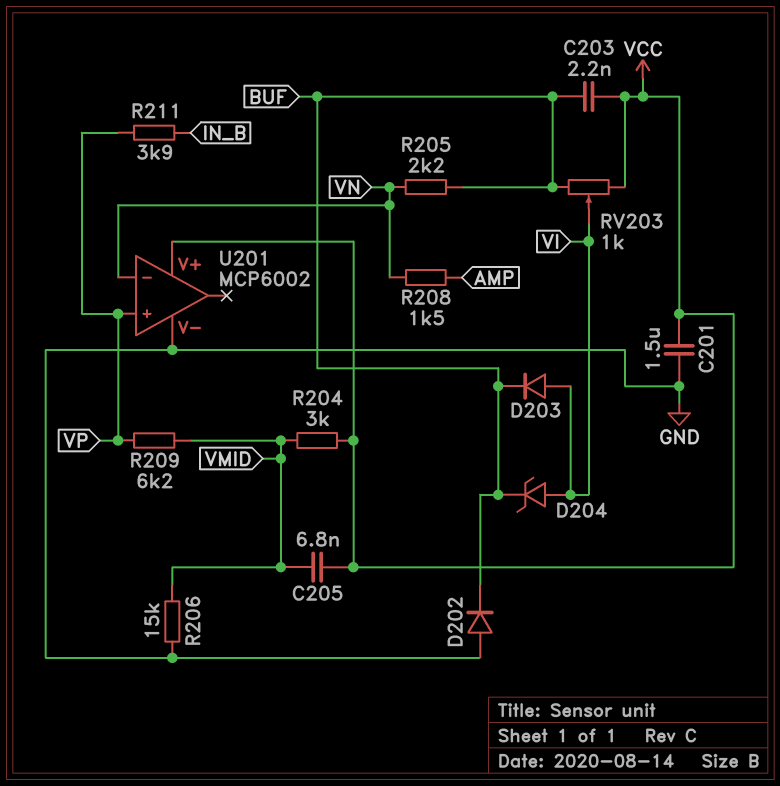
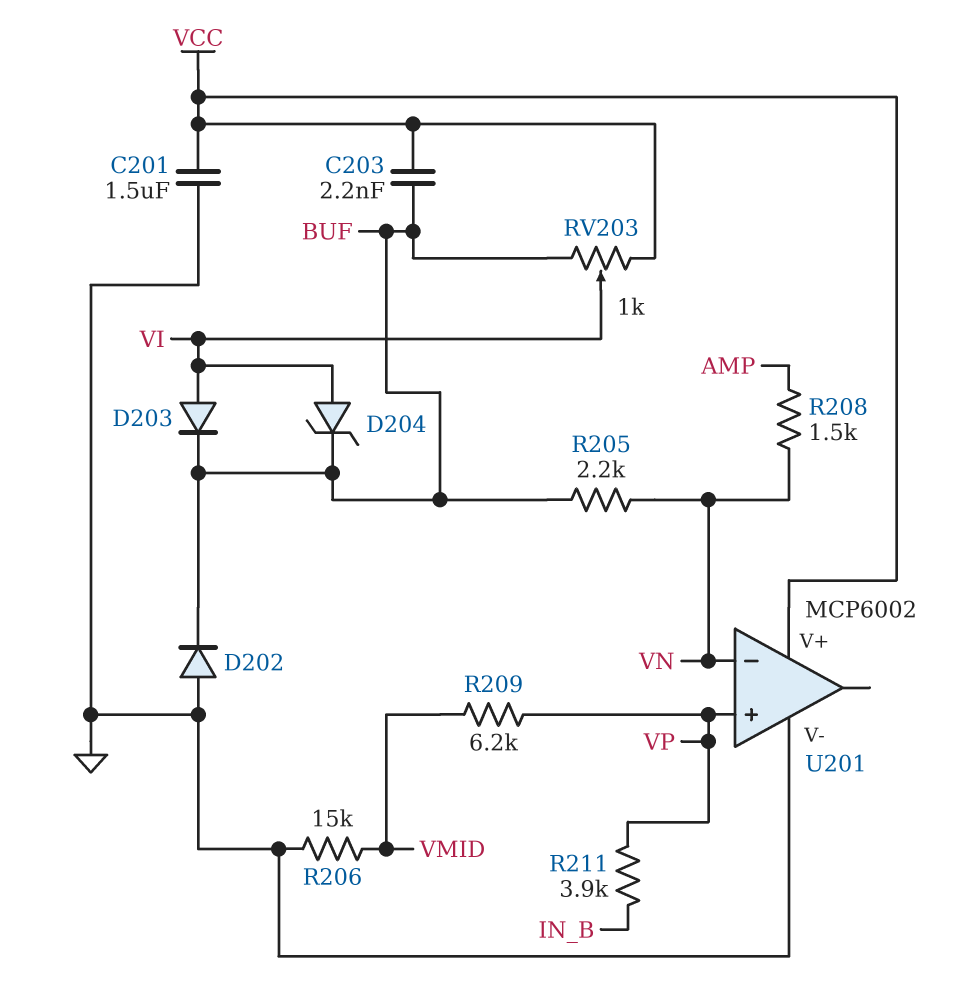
C205: 6.8nF (VCC, VMID) -> none
R204: 3k (VCC, VMID) -> none

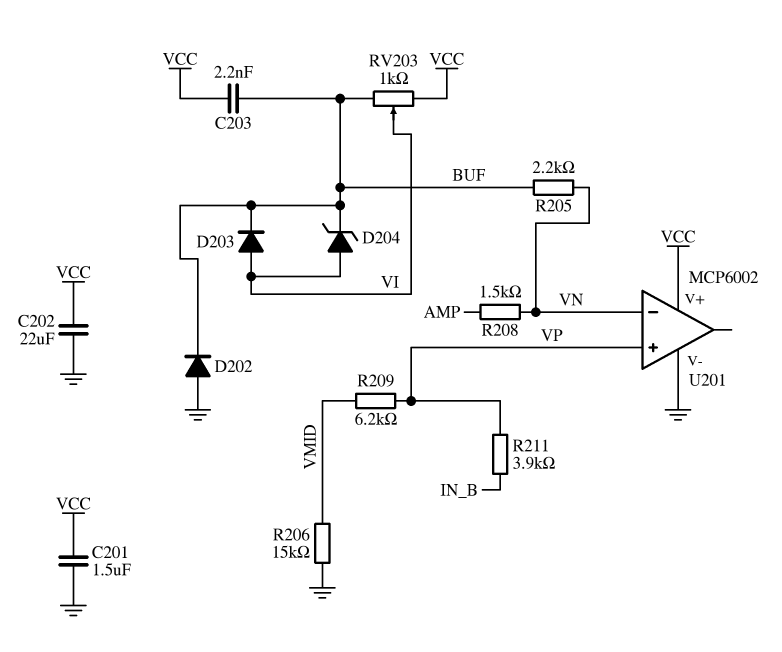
C202: none -> 22uF (GND, VCC)

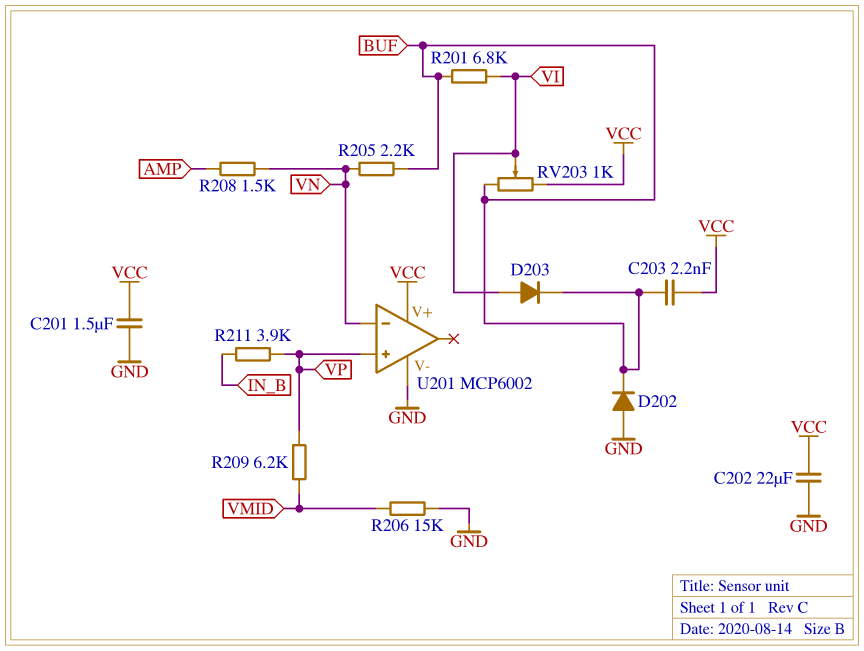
D204: zener (A VI, K BUF) -> none
R201: none -> 6.8k (BUF, VI)

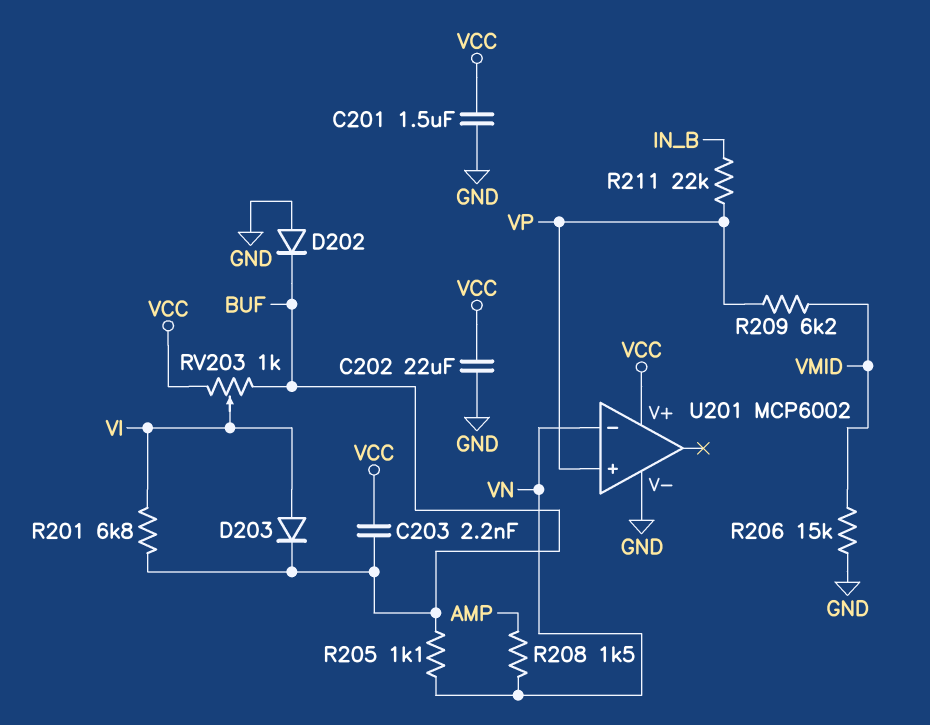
R205: 2.2k (BUF, VN) -> 1.1k (BUF, VN)
R211: 3.9k (IN_B, VP) -> 22k (IN_B, VP)

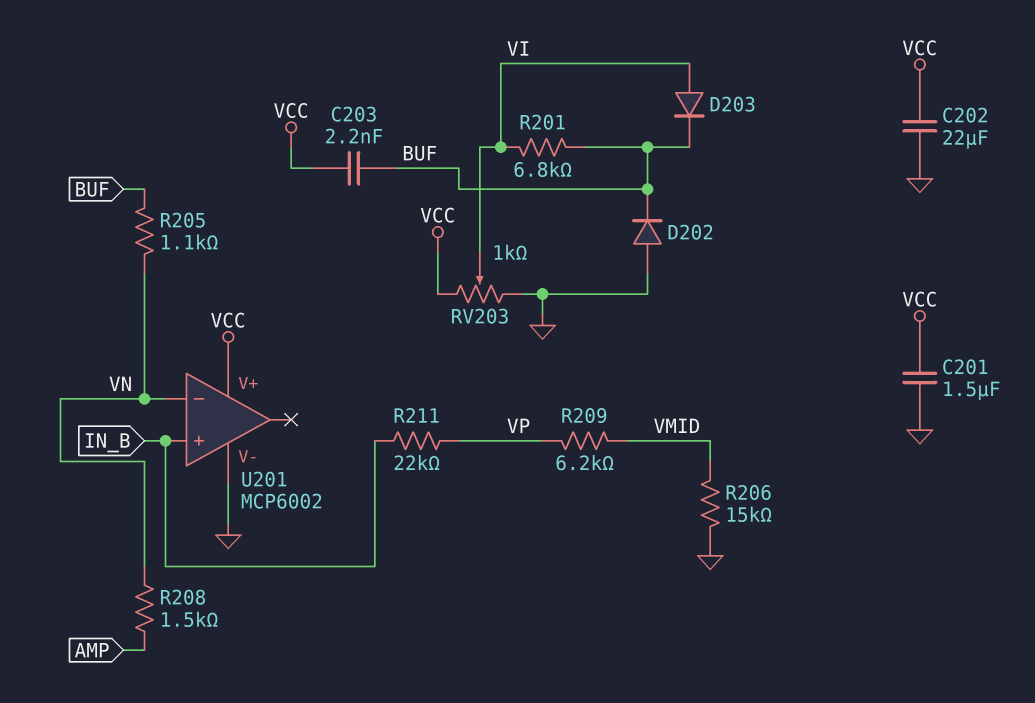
RV203: 1k (BUF, VCC, wiper VI) -> 1k (GND, VCC, wiper VI)
U201 pin in+: VP -> IN_B

